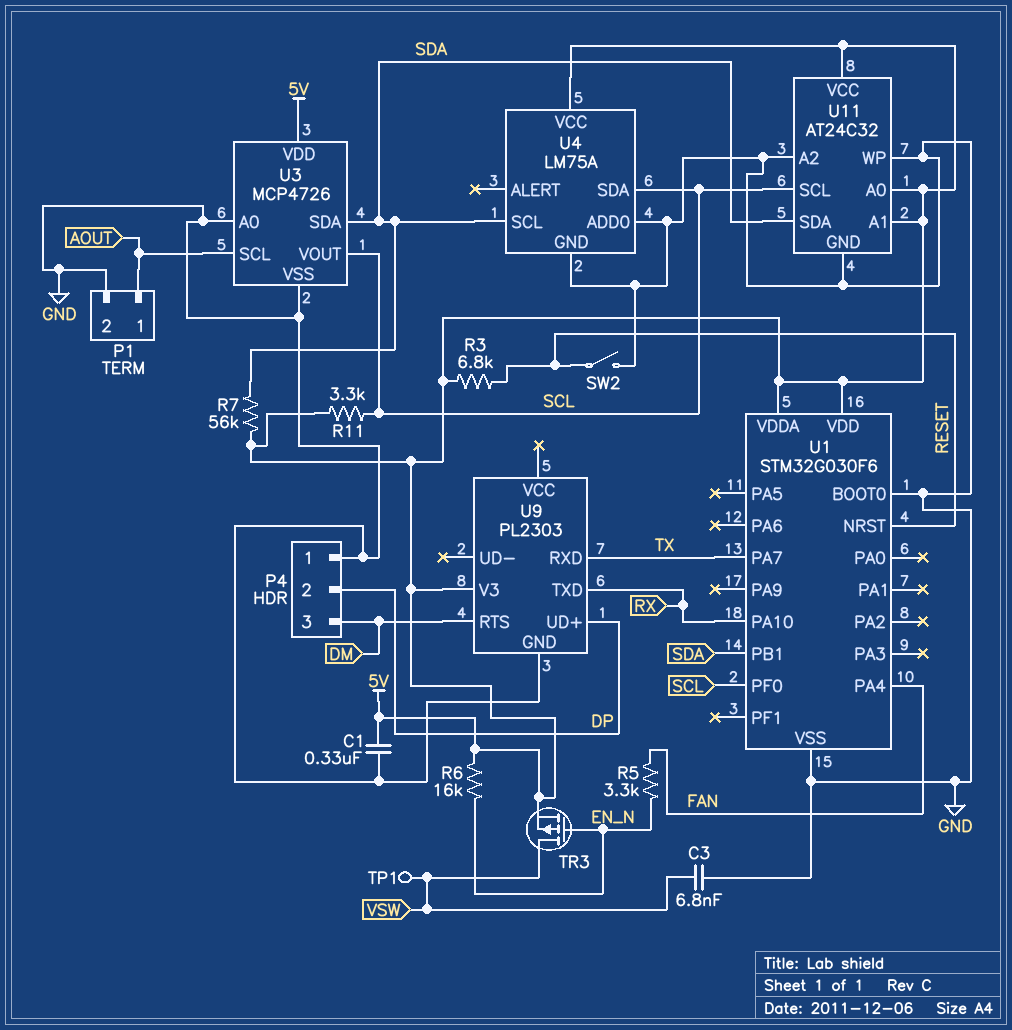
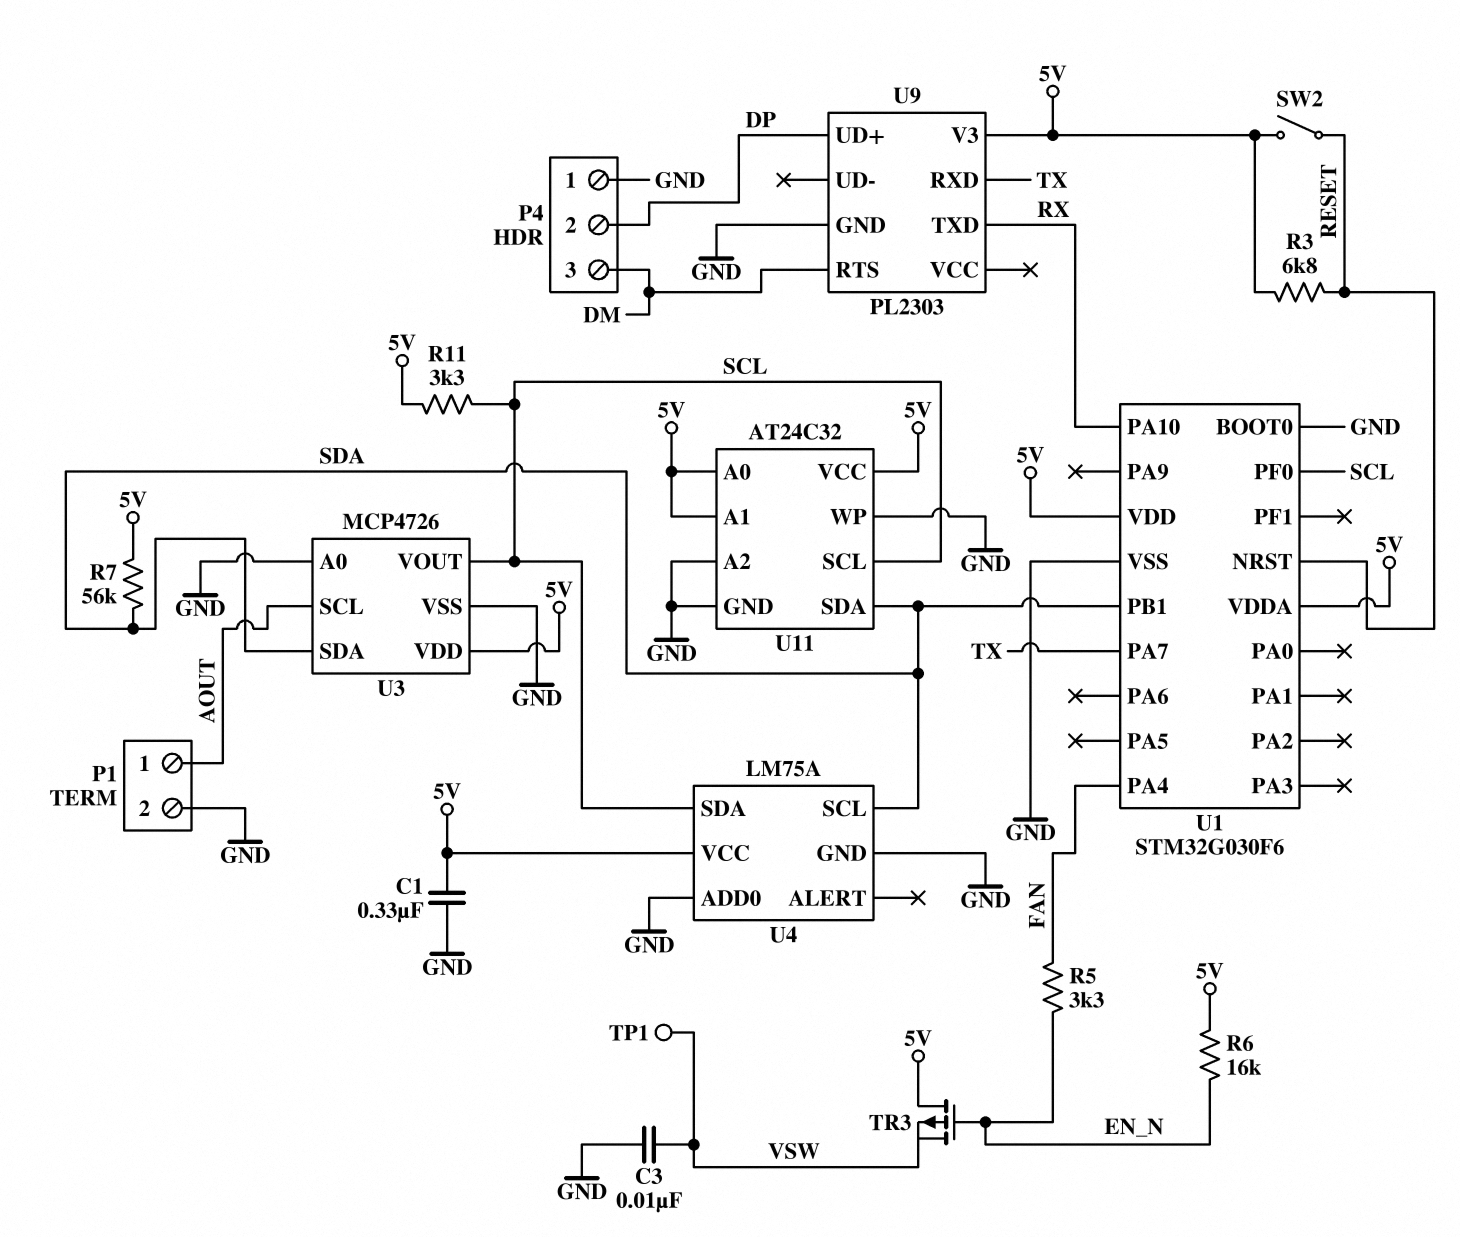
C3: 6.8nF (GND, VSW) -> 10nF (GND, VSW)
SW2: switch (GND, RESET) -> switch (5V, RESET)
TR3: PMOS (G EN_N, D VSW, S 5V) -> PMOS (G EN_N, D 5V, S VSW)

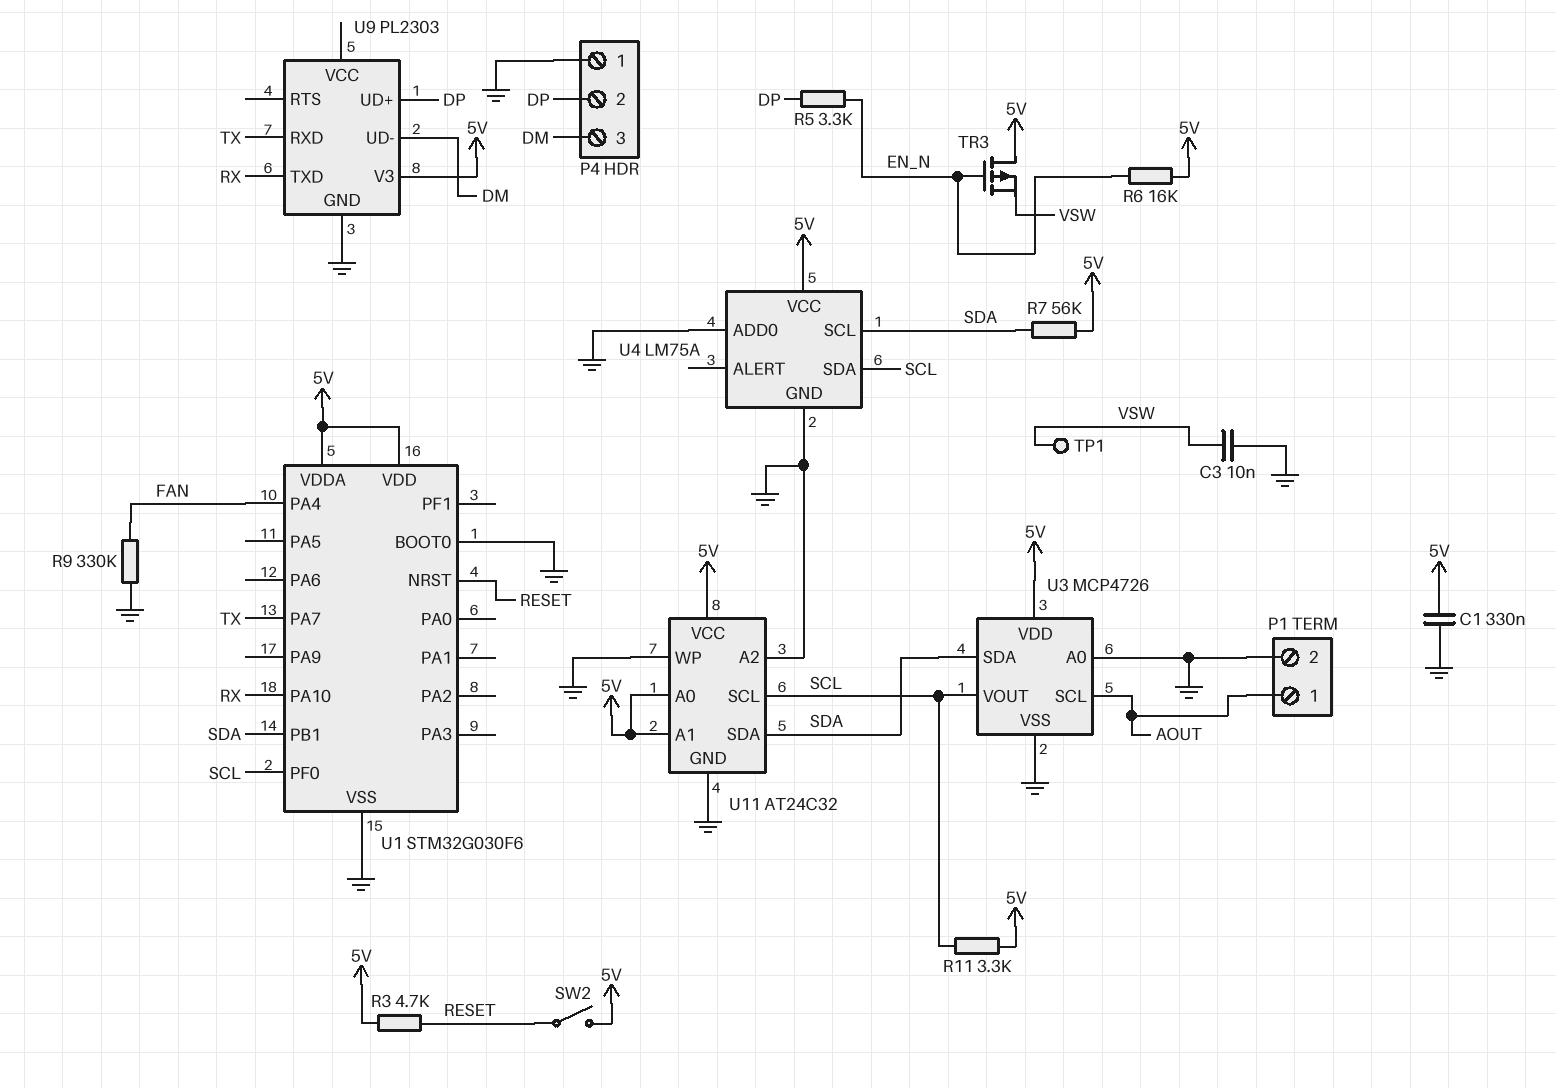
R3: 6.8k (5V, RESET) -> 4.7k (5V, RESET)
R5: 3.3k (EN_N, FAN) -> 3.3k (DP, EN_N)
R9: none -> 330k (FAN, GND)
U9 pin RTS: DM -> none
U9 pin UD-: none -> DM

